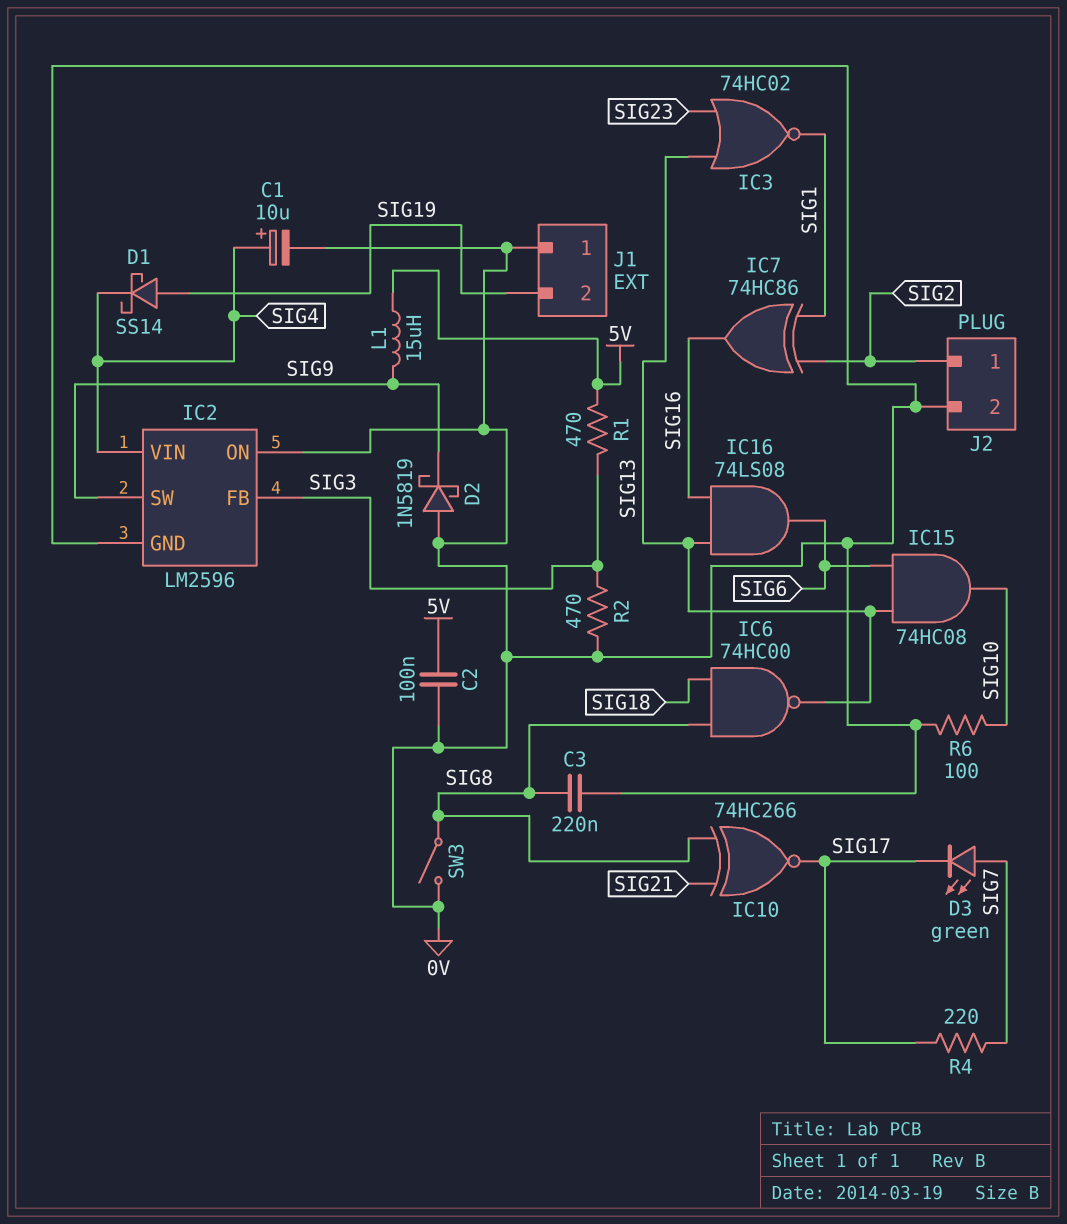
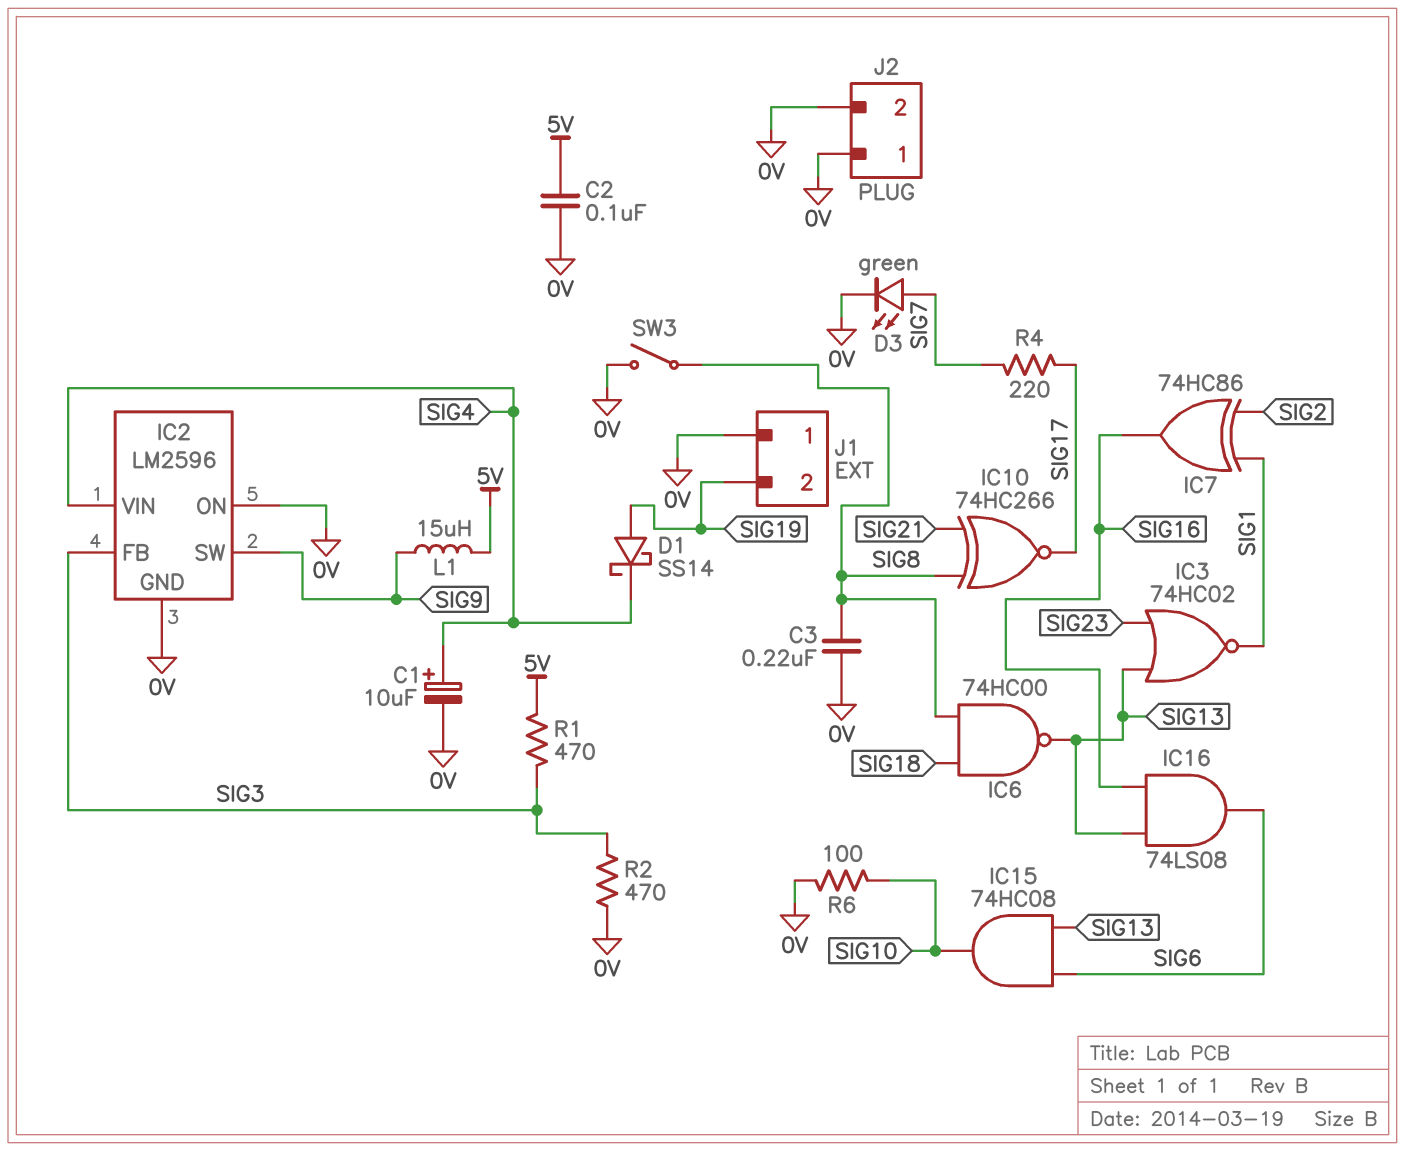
D2: schottky 1N5819 (A 0V, K SIG9) -> none
D3: LED green (A SIG7, K SIG17) -> LED green (A SIG7, K 0V)
J2 pin 1: SIG2 -> 0V

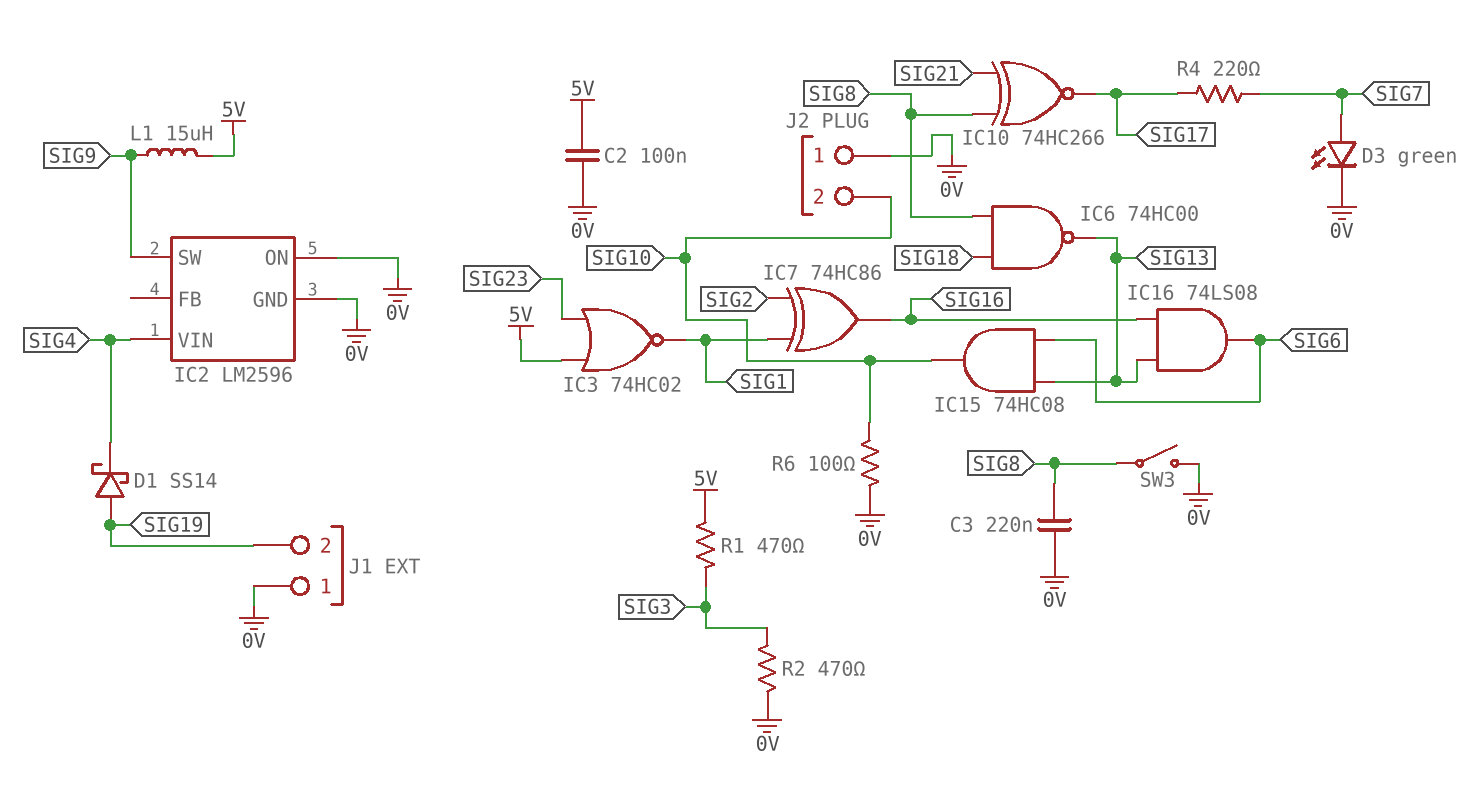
C1: 10uF (plus SIG4, minus 0V) -> none
IC2 pin FB: SIG3 -> none
IC3: NOR 74HC02 (in SIG13, in SIG23, out SIG1) -> NOR 74HC02 (in 5V, in SIG23, out SIG1)
J2 pin 2: 0V -> SIG10

